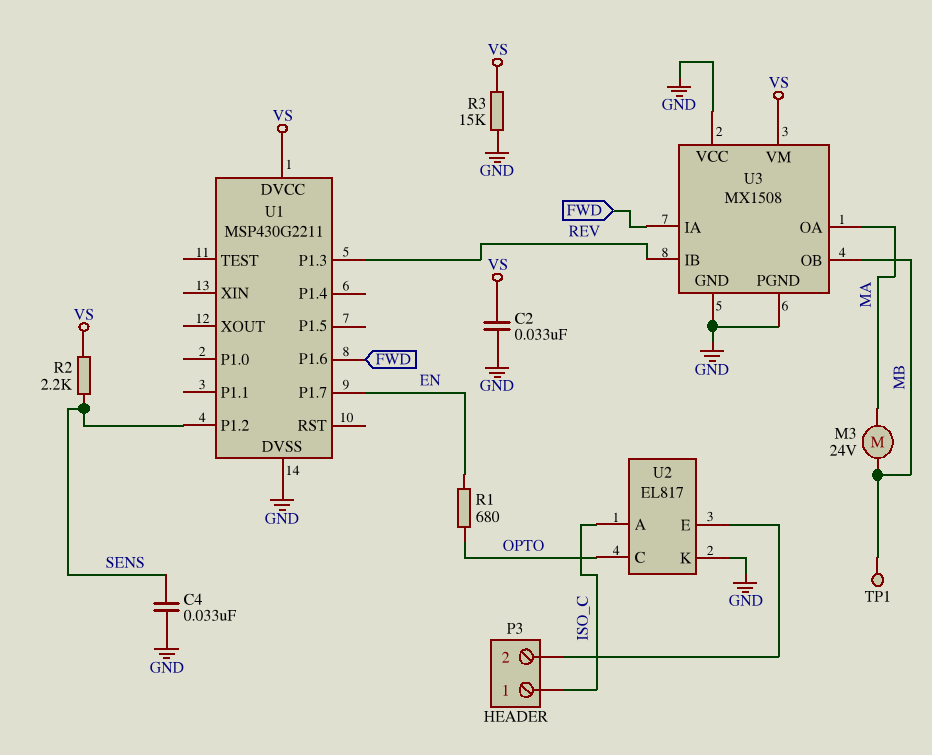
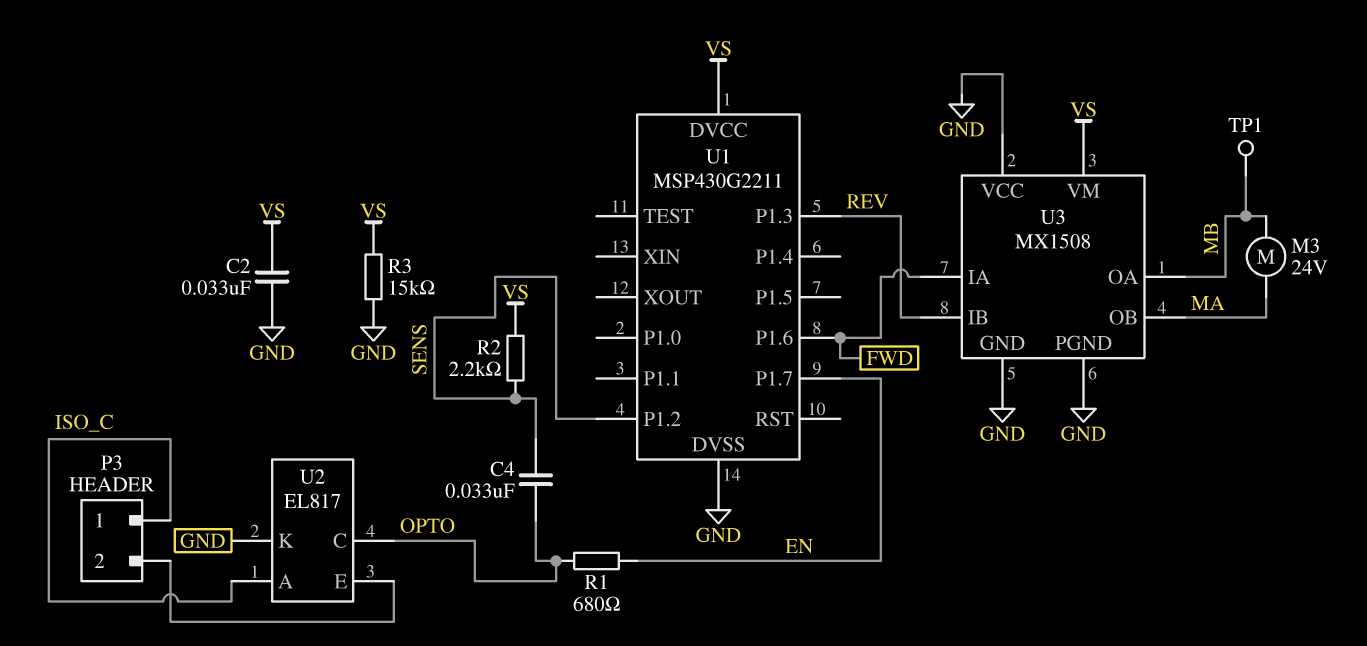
C4: 33nF (GND, SENS) -> 33nF (OPTO, SENS)
U3 pin OA: MA -> MB
U3 pin OB: MB -> MA

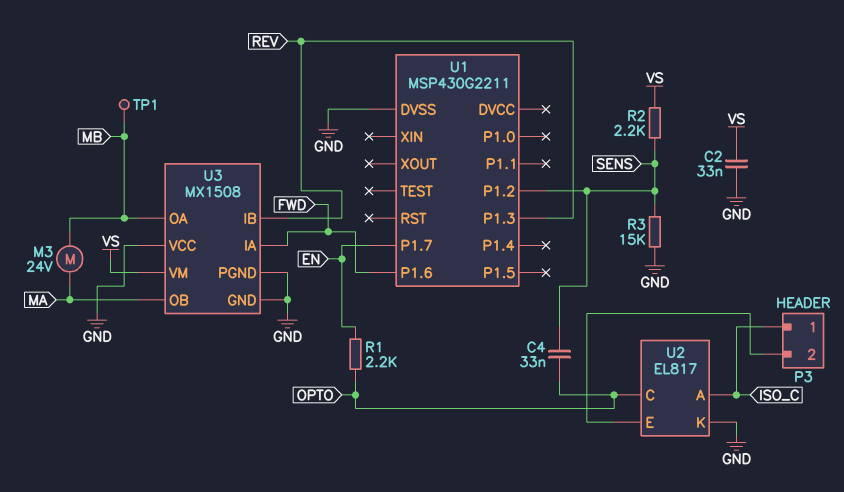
R1: 680 (EN, OPTO) -> 2.2k (EN, OPTO)
R3: 15k (GND, VS) -> 15k (GND, SENS)
U1 pin DVCC: VS -> none

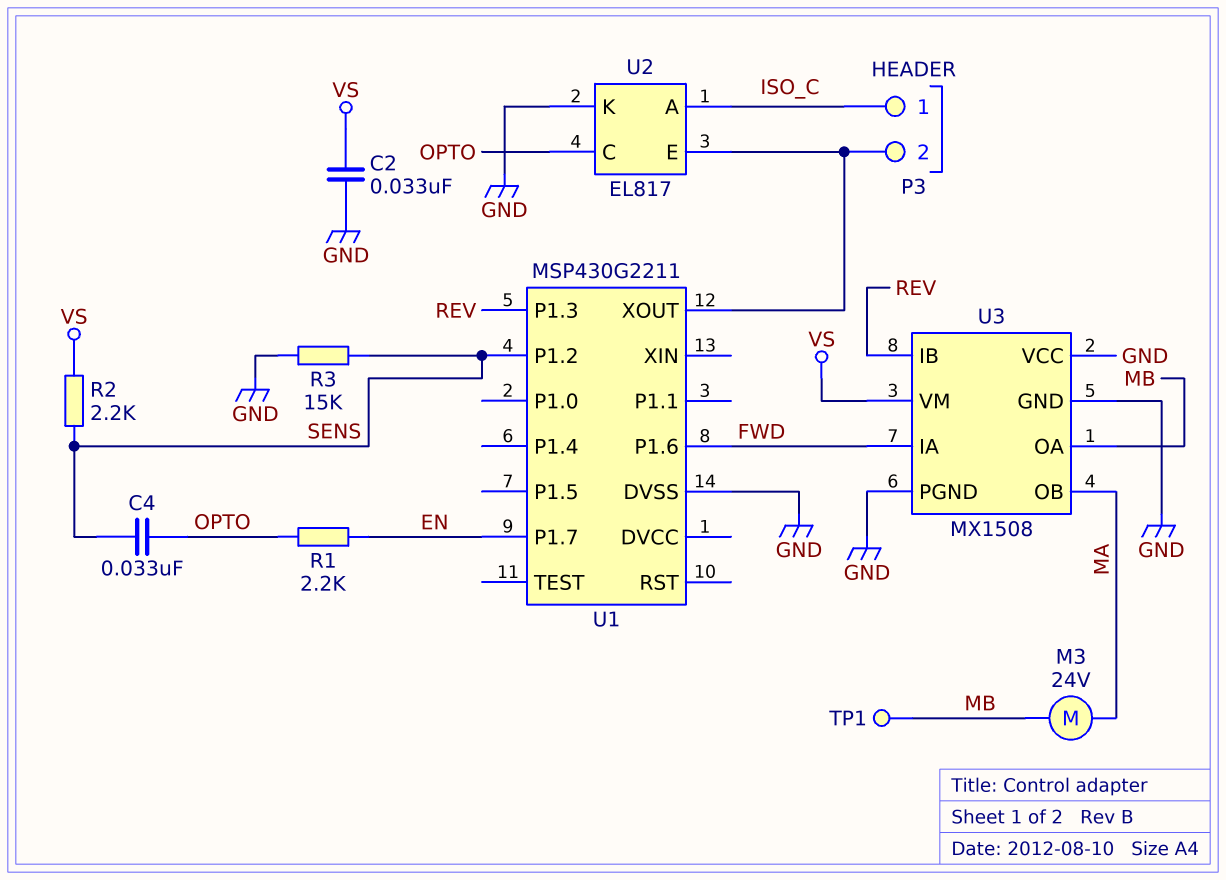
U1 pin XOUT: none -> P3/2

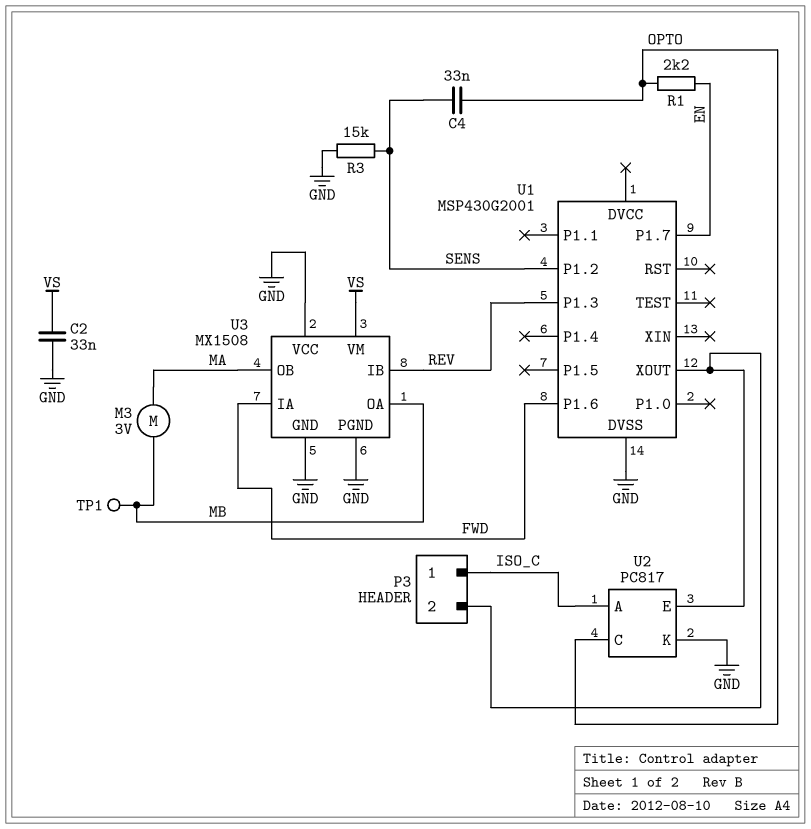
M3: motor 24V (MA, MB) -> motor 3V (MA, MB)
R2: 2.2k (SENS, VS) -> none
U1: MSP430G2211 -> MSP430G2001
U2: EL817 -> PC817

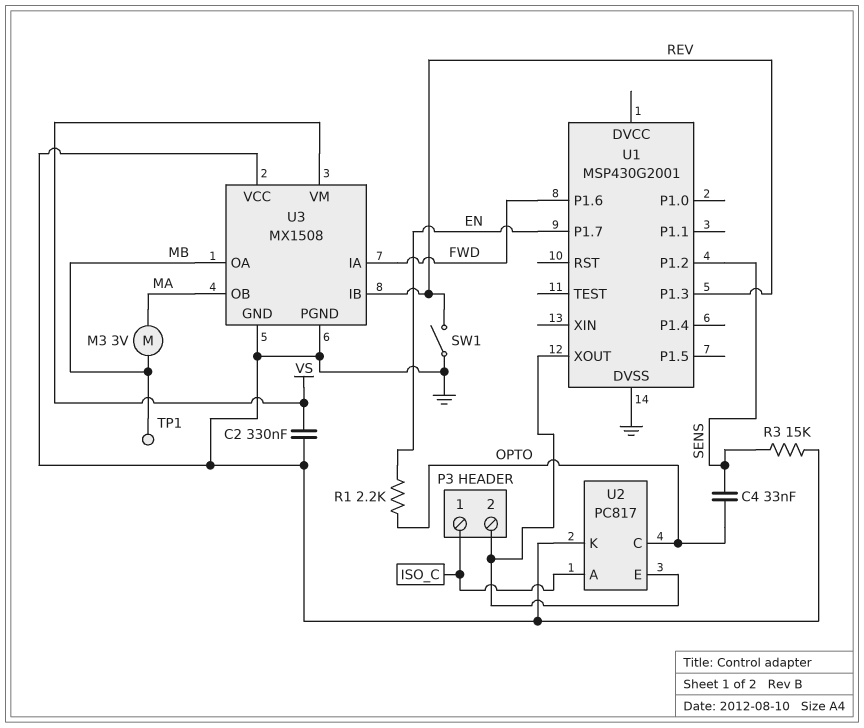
C2: 33nF (GND, VS) -> 330nF (GND, VS)
SW1: none -> switch (GND, REV)

